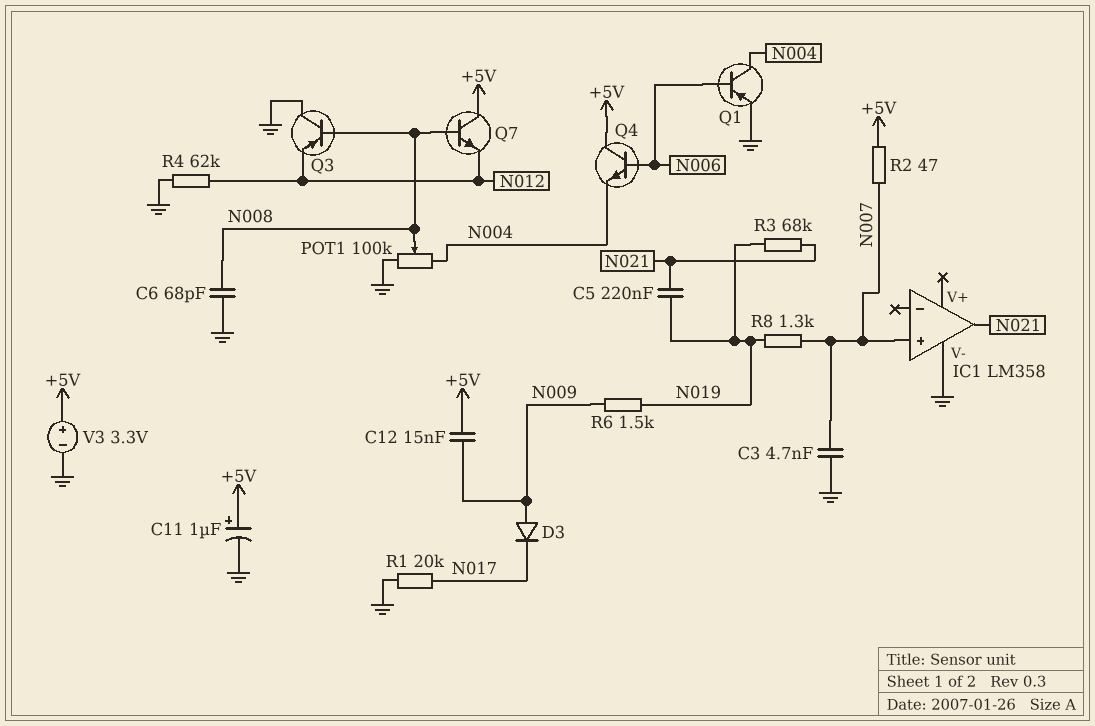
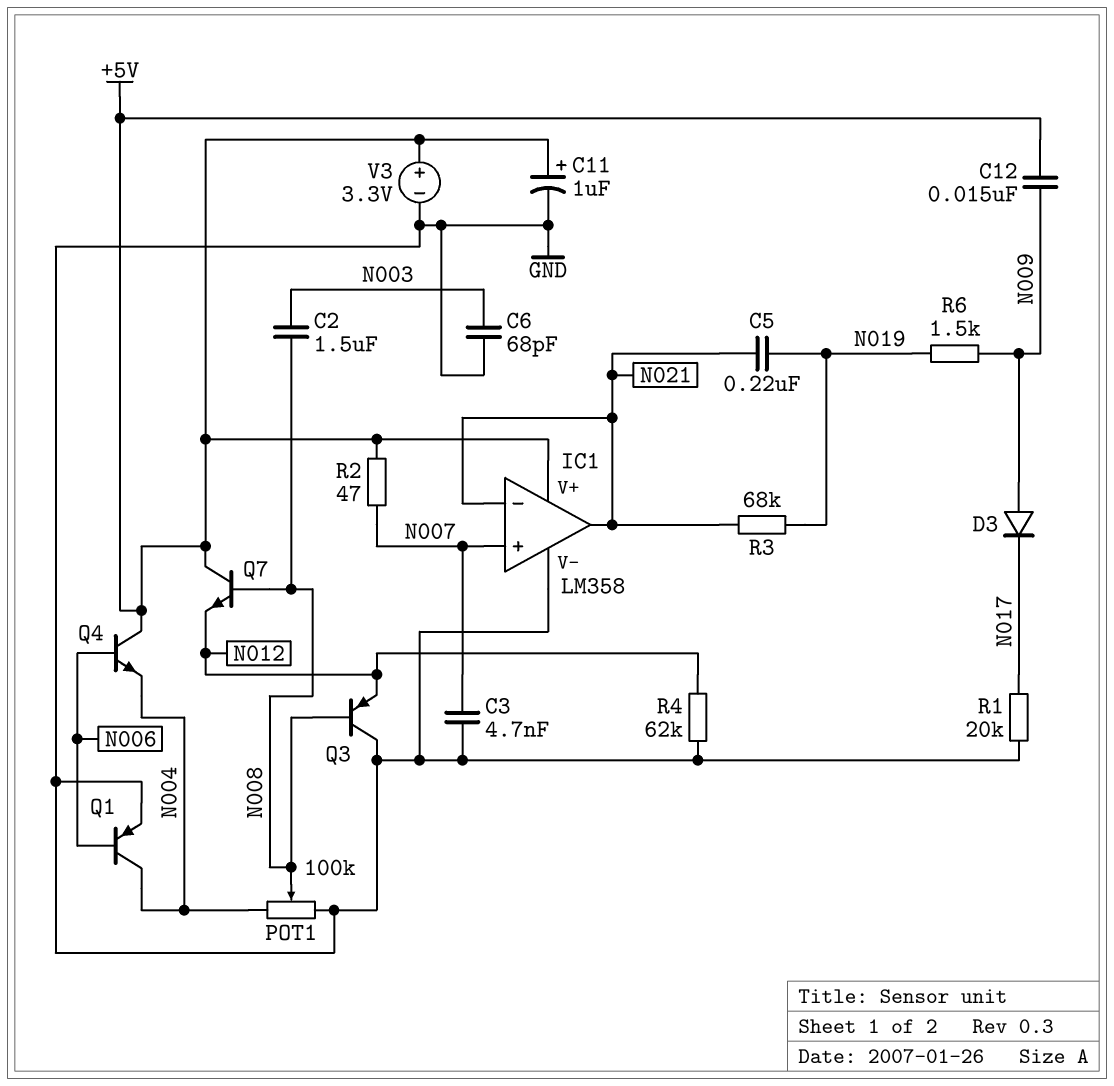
C2: none -> 1.5uF (N003, N008)
C6: 68pF (GND, N008) -> 68pF (GND, N003)
IC1 pin V+: none -> +5V
IC1 pin in-: none -> N021
R8: 1.3k (N007, N019) -> none

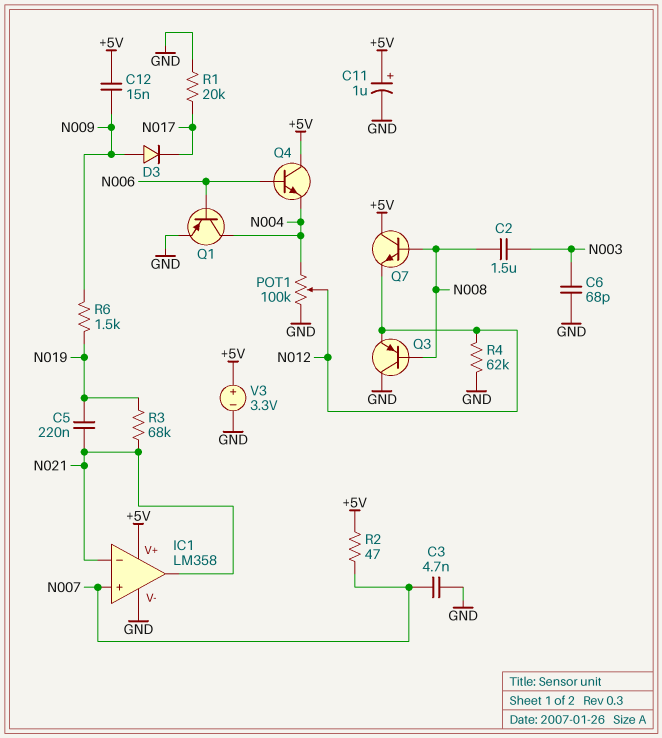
POT1: 100k (GND, N004, wiper N008) -> 100k (GND, N004, wiper N012)

